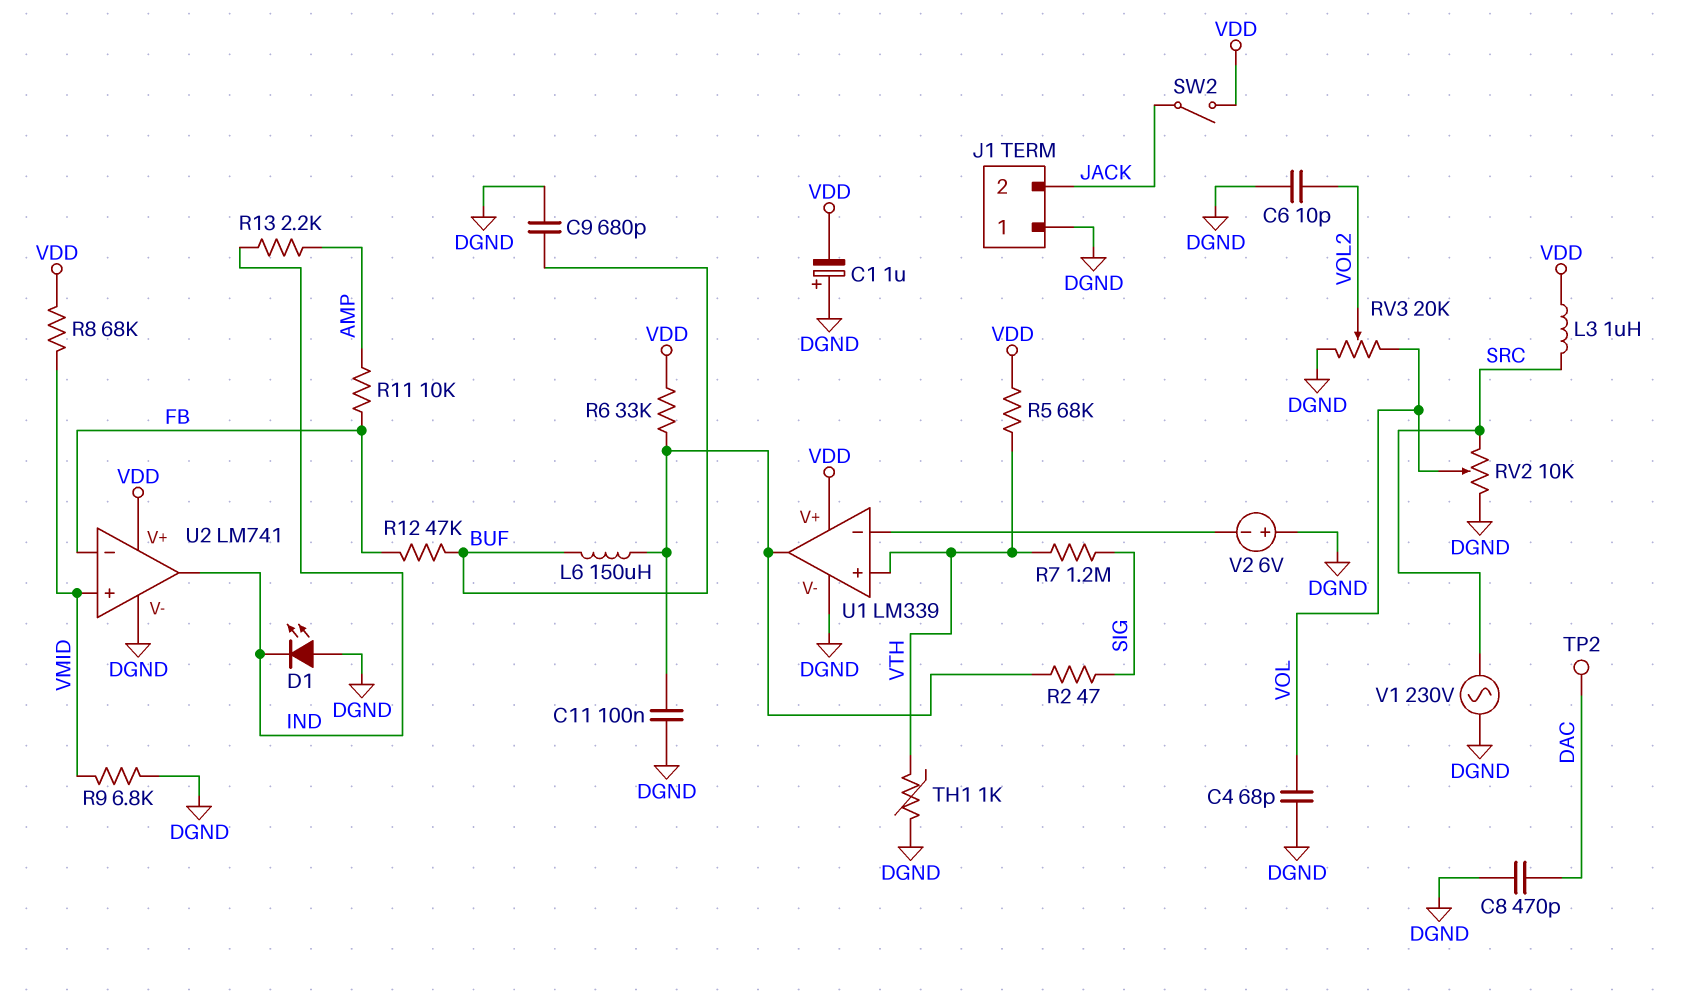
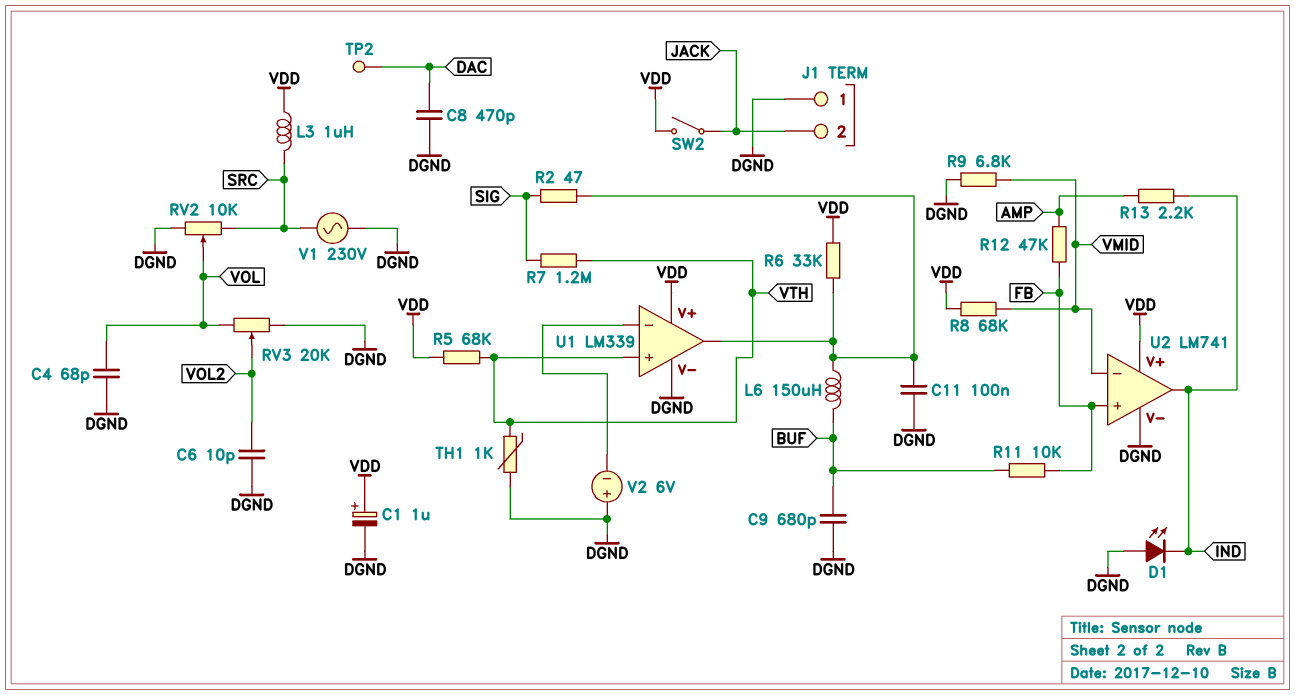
C1: 1uF (plus DGND, minus VDD) -> 1uF (plus VDD, minus DGND)
R11: 10k (AMP, FB) -> 10k (BUF, FB)
R12: 47k (BUF, FB) -> 47k (AMP, FB)
U2 pin in+: VMID -> FB
U2 pin in-: FB -> VMID

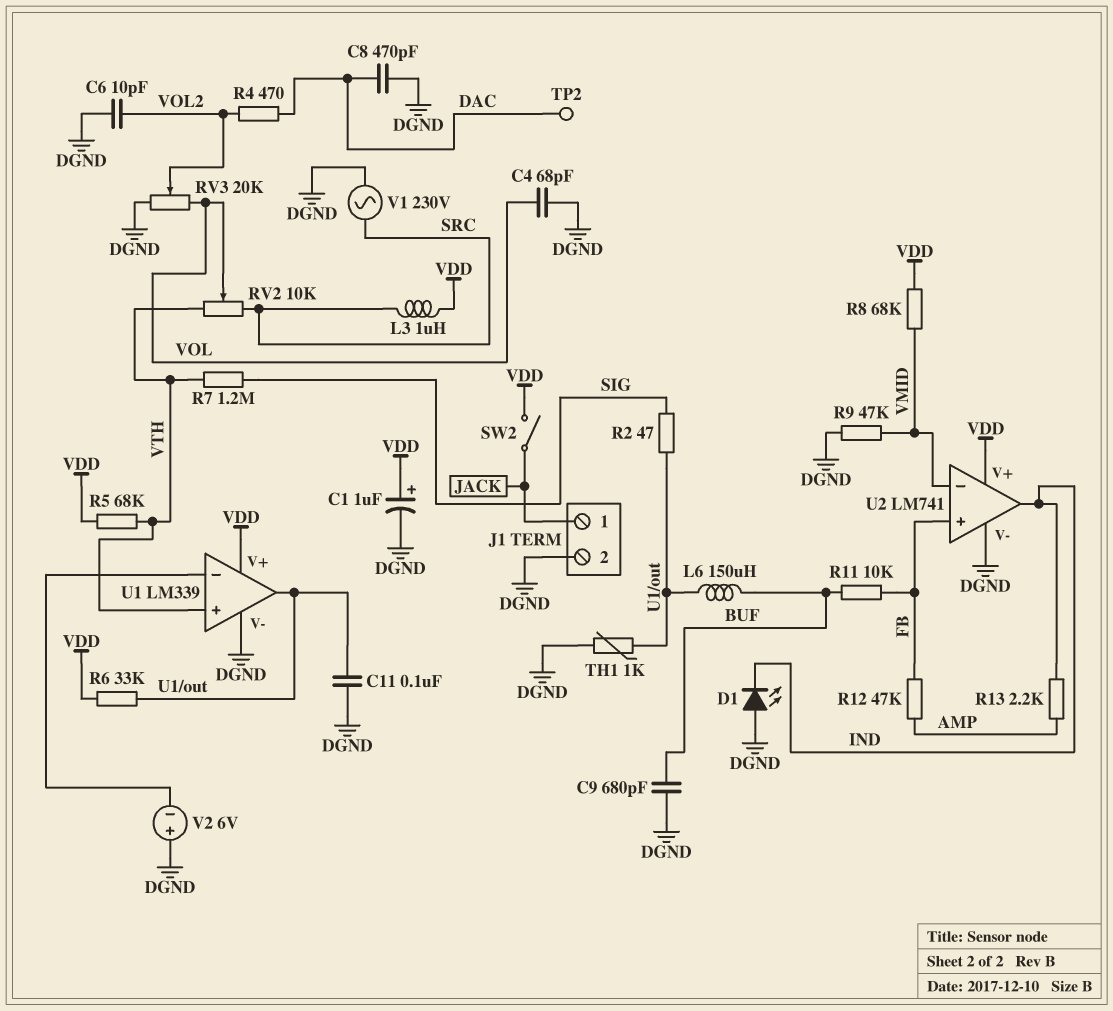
J1 pin 1: DGND -> JACK
J1 pin 2: JACK -> DGND
R4: none -> 470 (DAC, VOL2)
R9: 6.8k (DGND, VMID) -> 47k (DGND, VMID)
RV2: 10k (DGND, SRC, wiper VOL) -> 10k (SRC, VTH, wiper VOL)
TH1: 1k (DGND, VTH) -> 1k (DGND, U1/out)

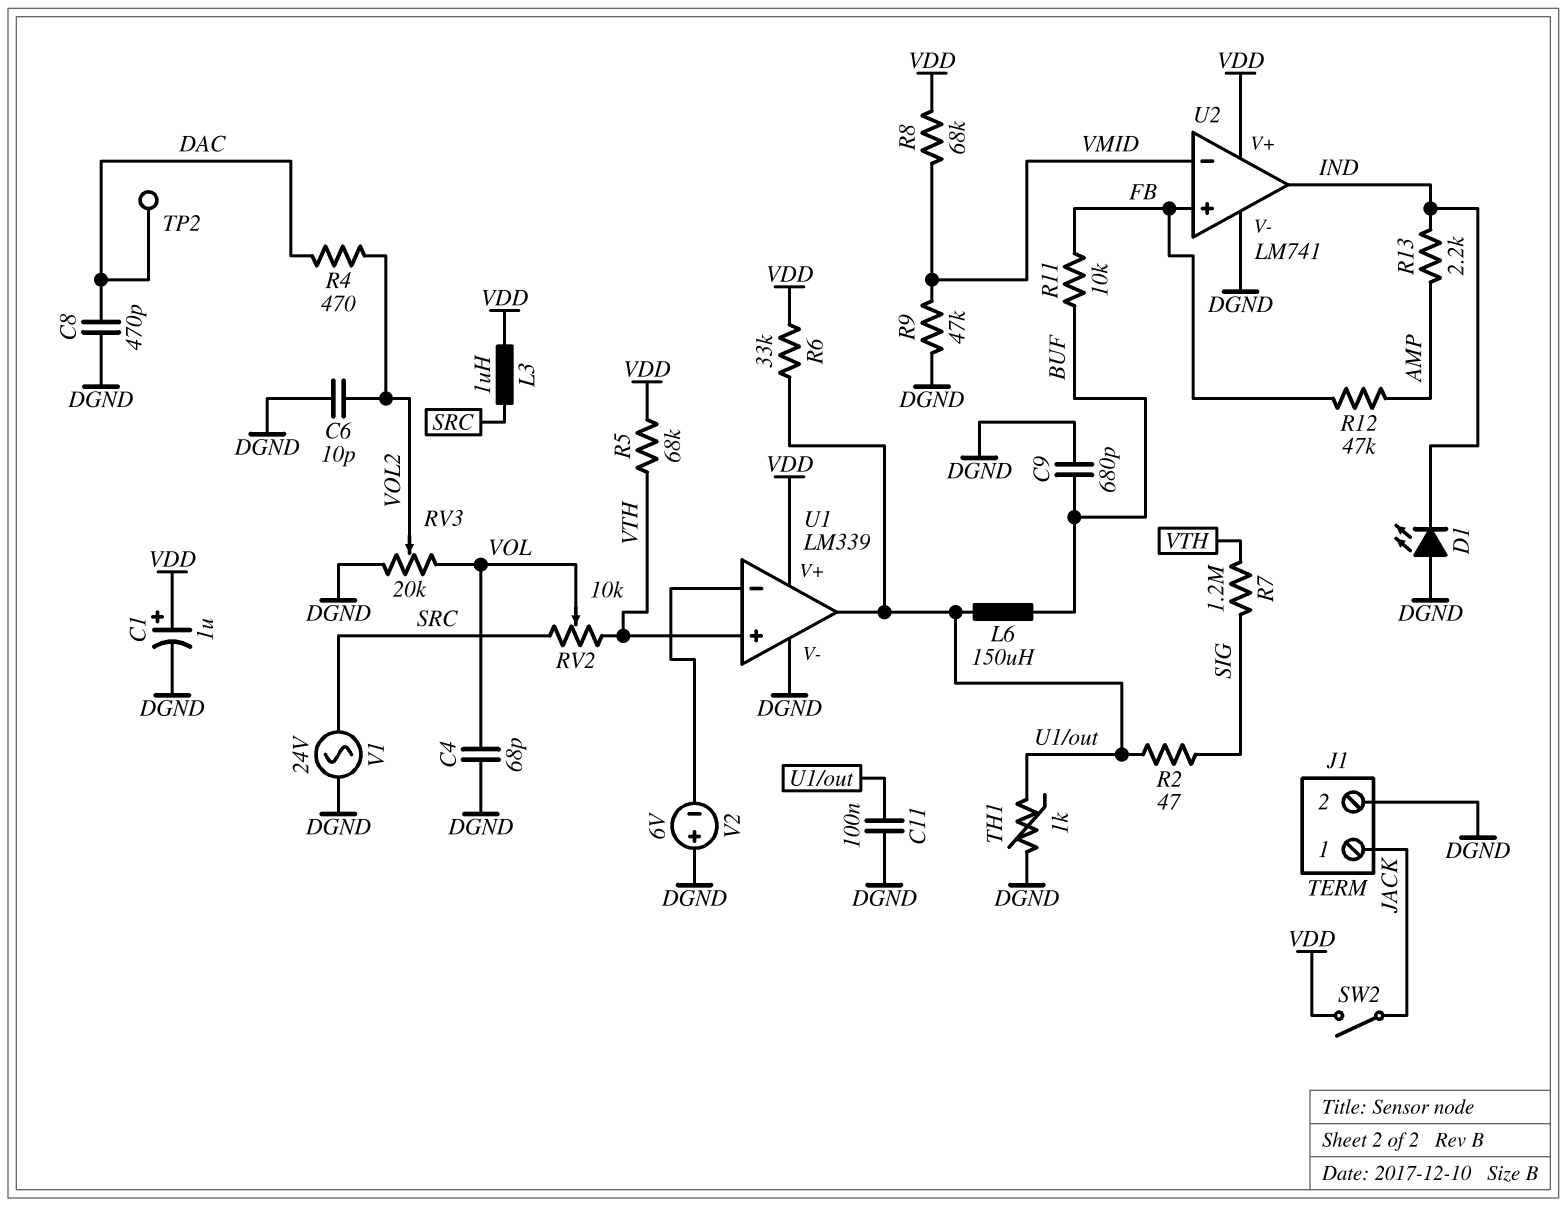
V1: AC 230V (DGND, SRC) -> AC 24V (DGND, SRC)

